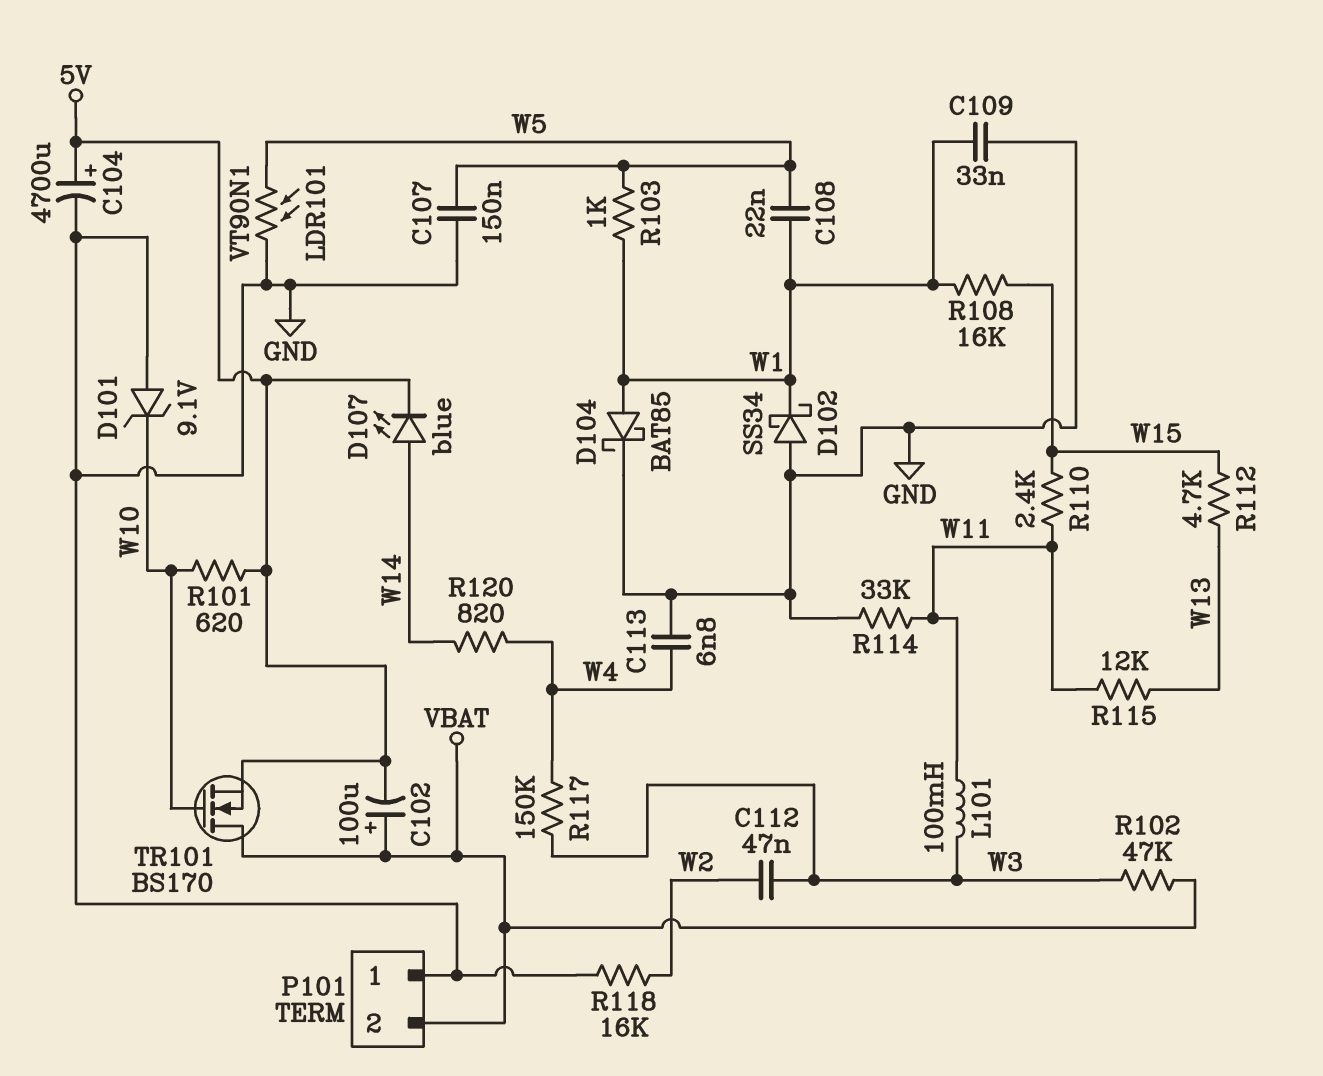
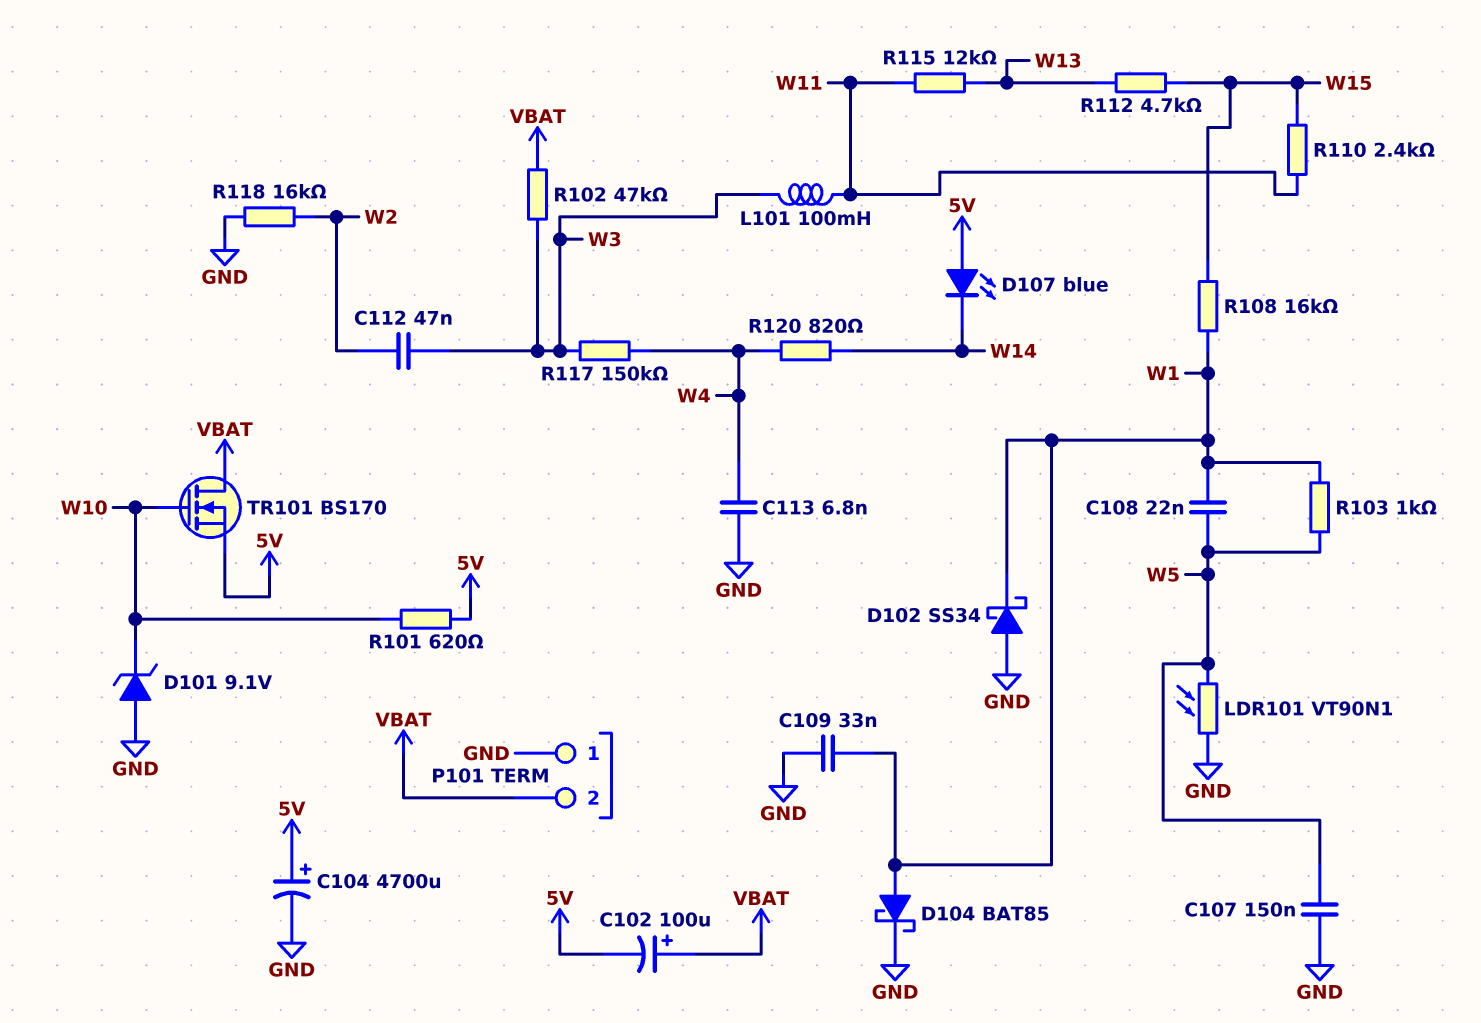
D107: LED blue (A W14, K 5V) -> LED blue (A 5V, K W14)
R114: 33k (GND, W11) -> none

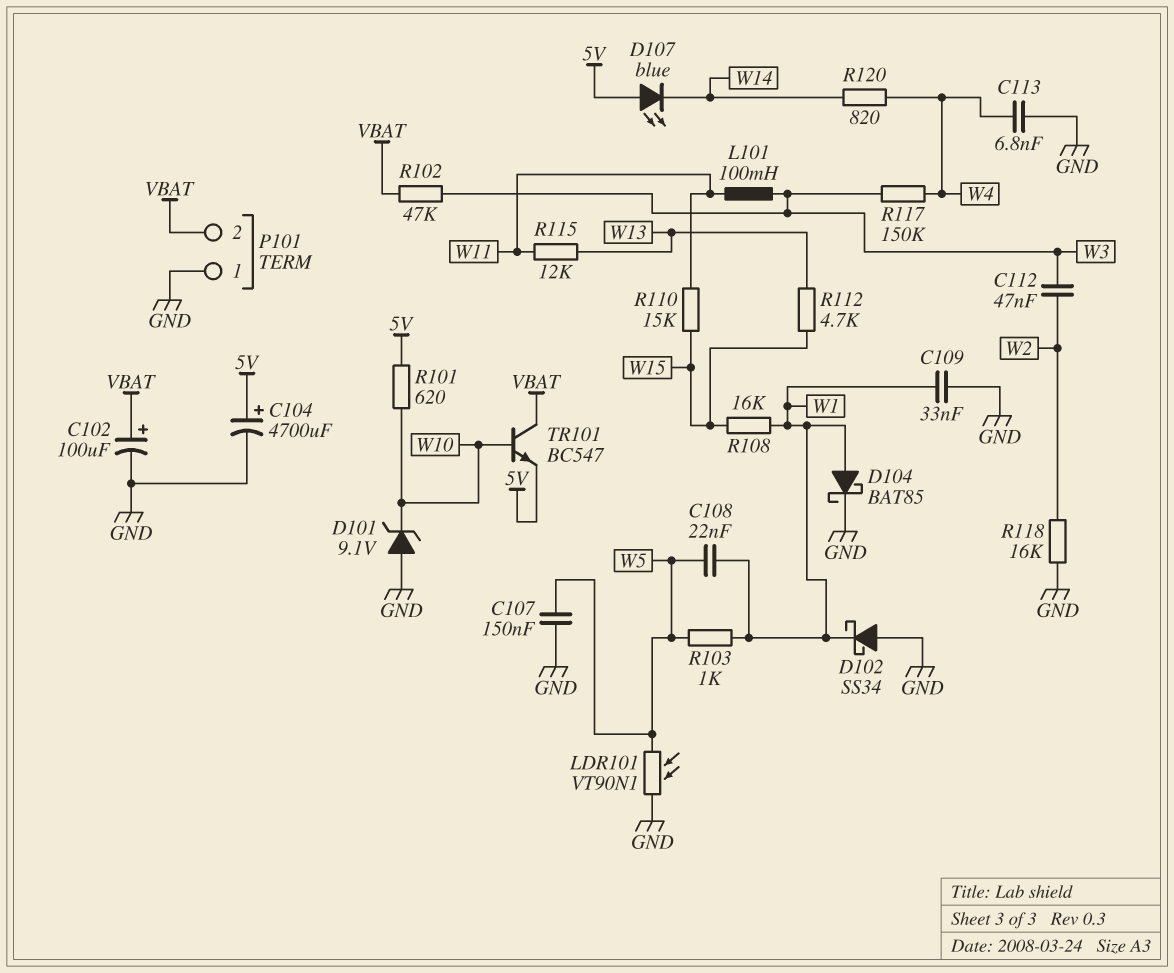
C102: 100uF (plus VBAT, minus 5V) -> 100uF (plus VBAT, minus GND)
R110: 2.4k (W11, W15) -> 15k (W11, W15)
TR101: NMOS BS170 (G W10, D VBAT, S 5V) -> NPN BC547 (B W10, C VBAT, E 5V)

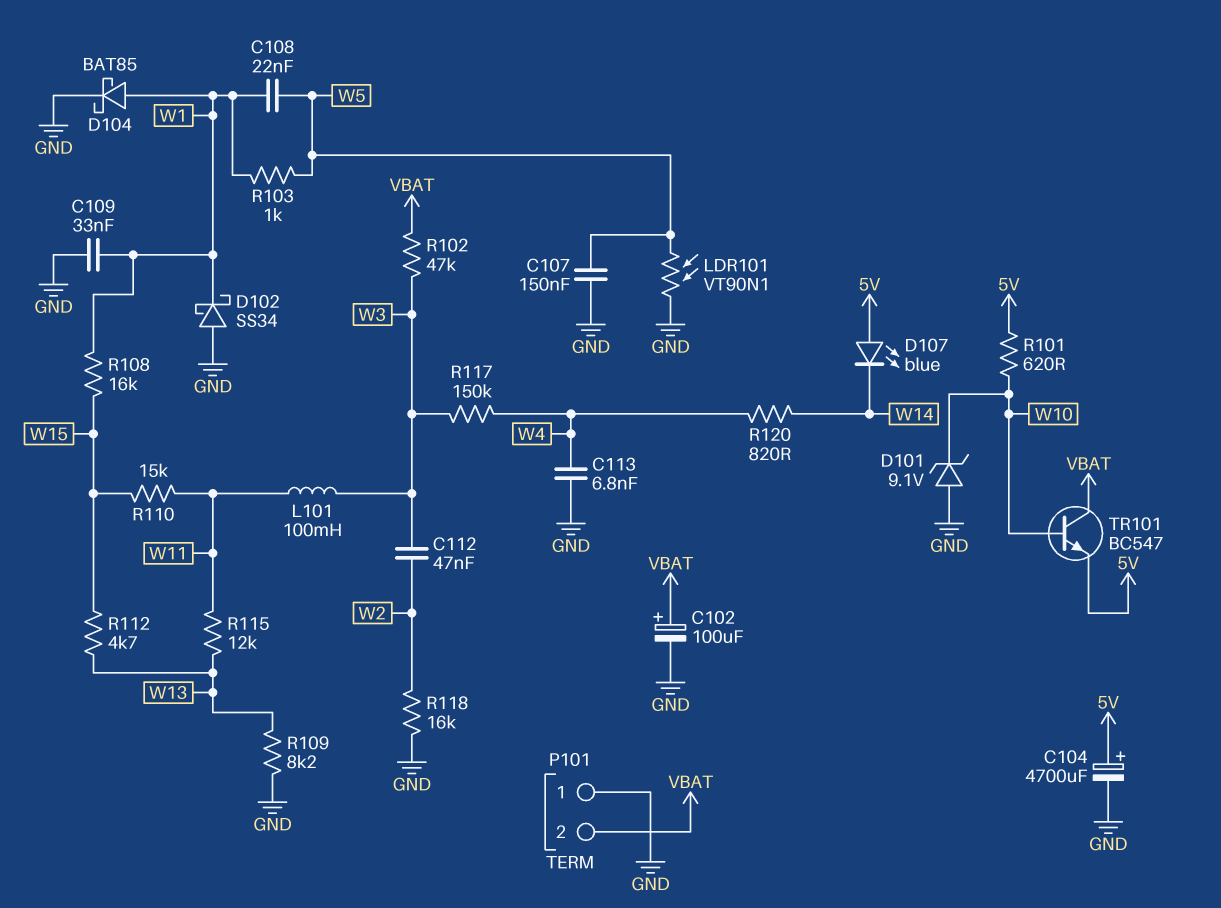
R109: none -> 8.2k (GND, W13)

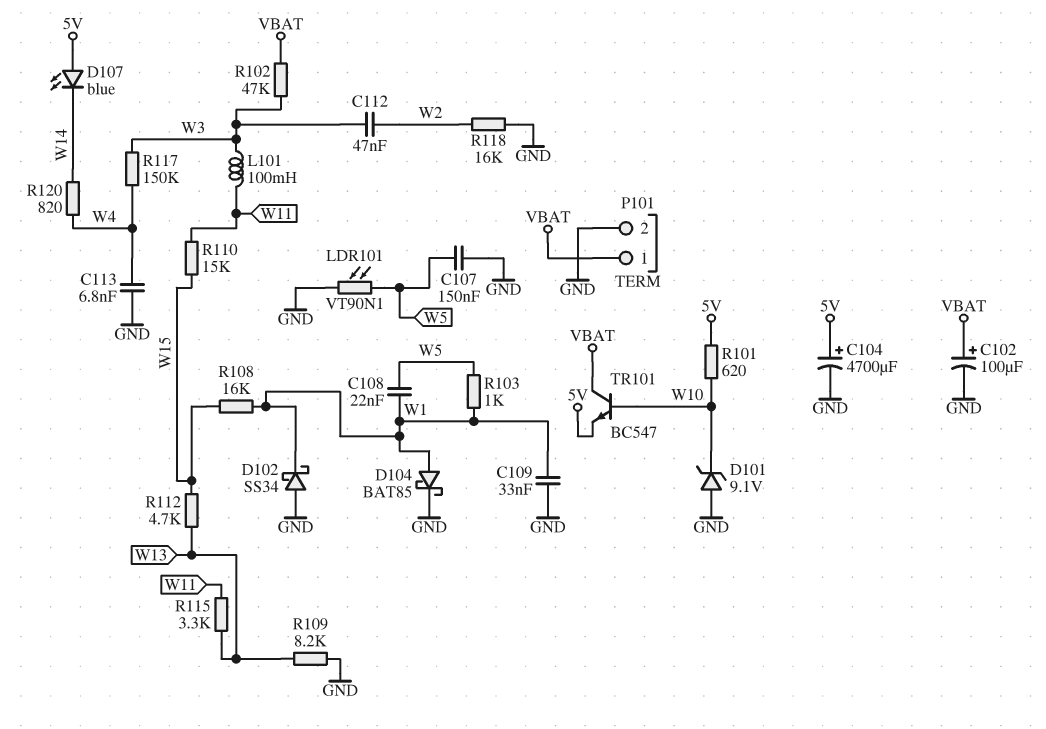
P101 pin 1: GND -> VBAT
P101 pin 2: VBAT -> GND
R115: 12k (W11, W13) -> 3.3k (W11, W13)

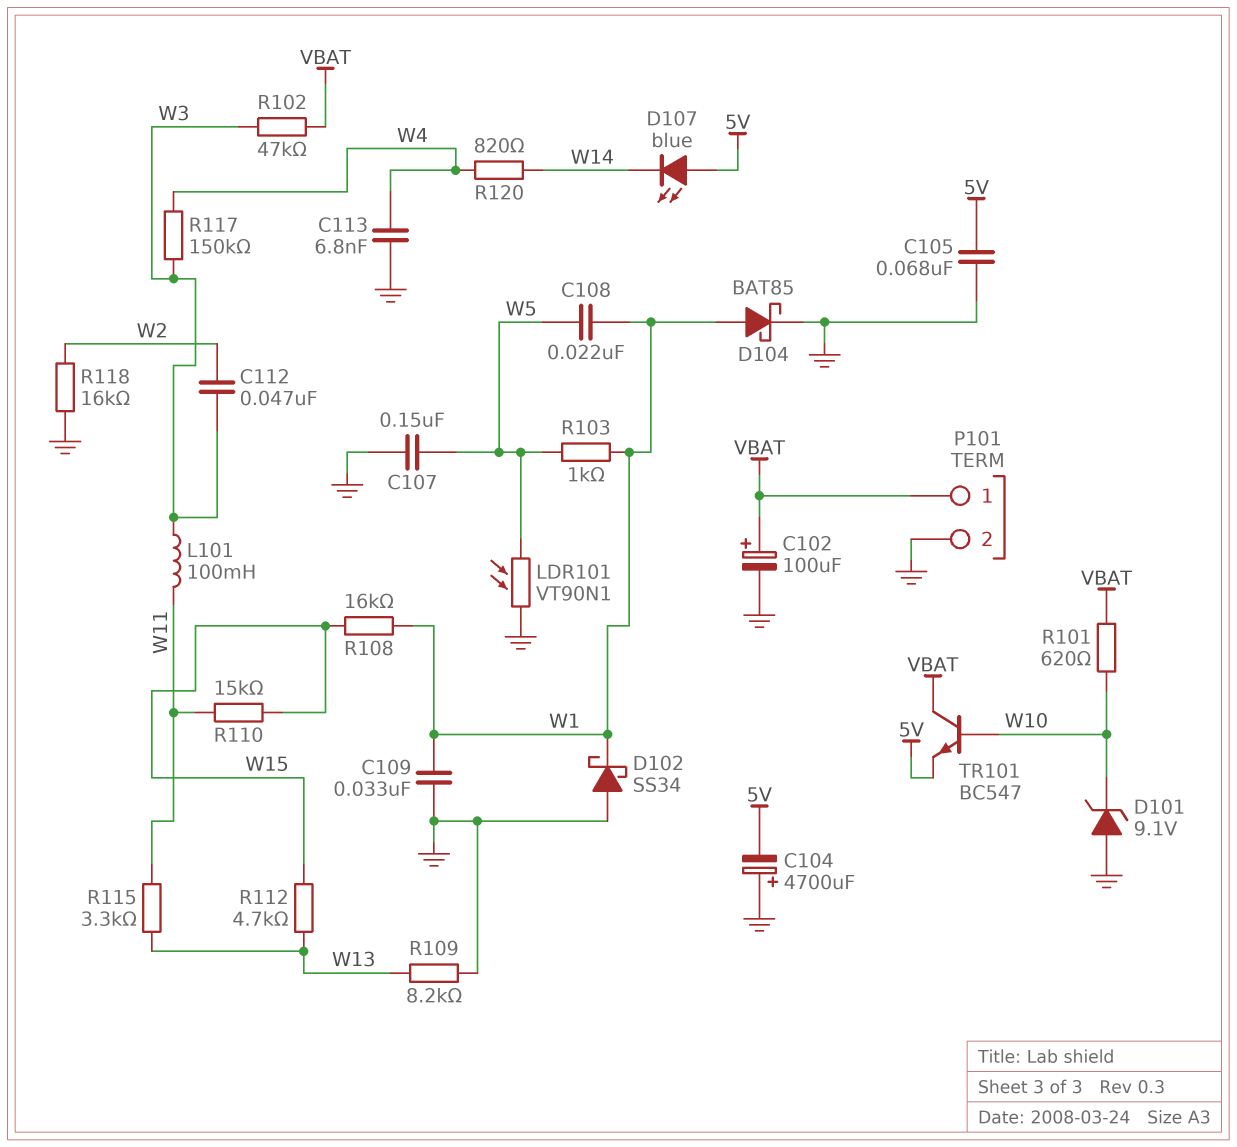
C104: 4700uF (plus 5V, minus GND) -> 4700uF (plus GND, minus 5V)
C105: none -> 68nF (5V, GND)
R101: 620 (5V, W10) -> 620 (VBAT, W10)

